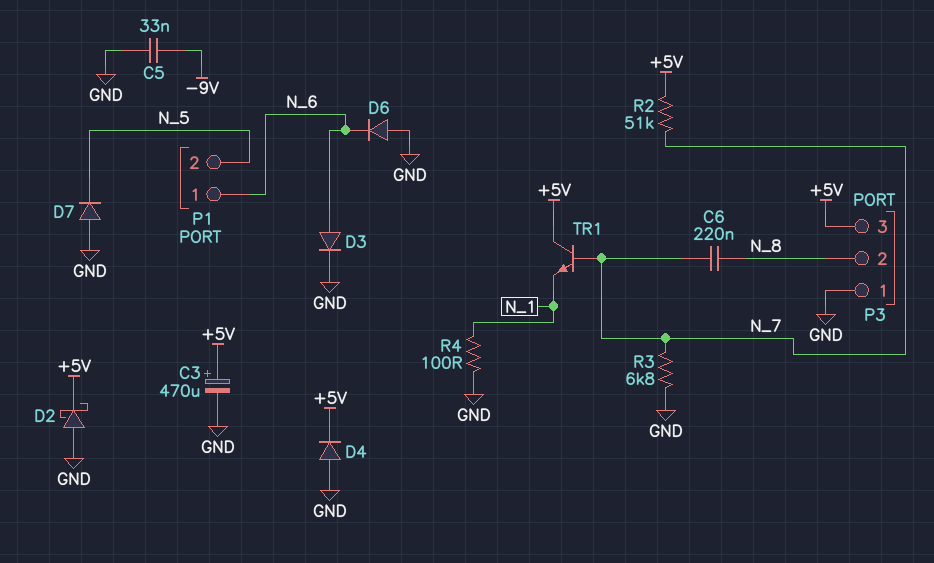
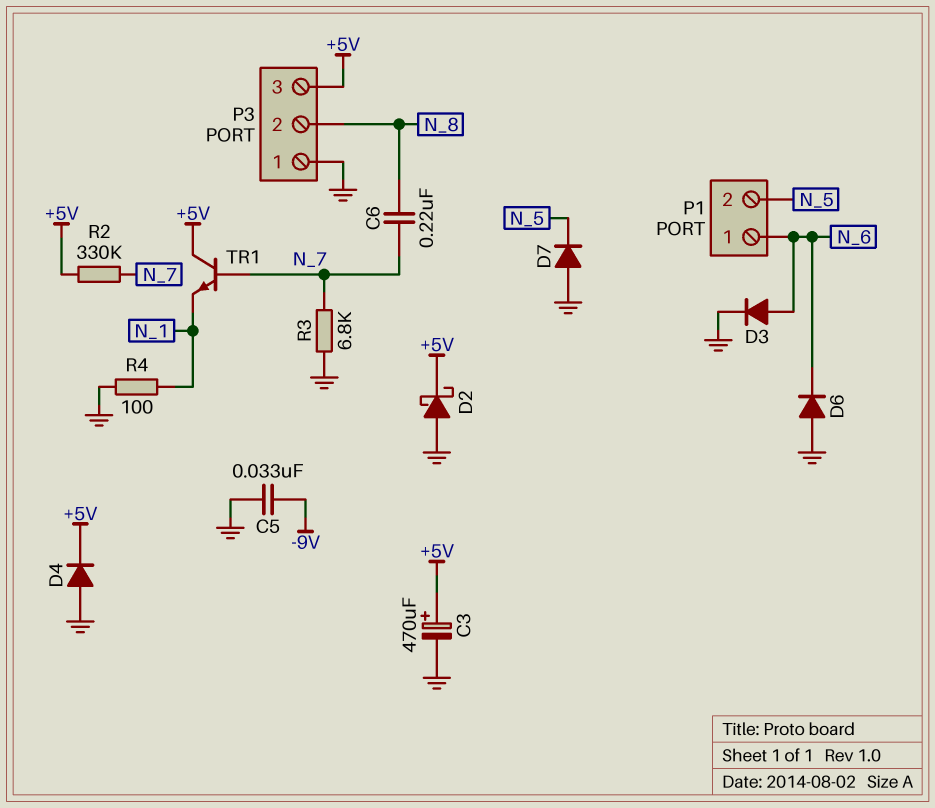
R2: 51k (+5V, N_7) -> 330k (+5V, N_7)

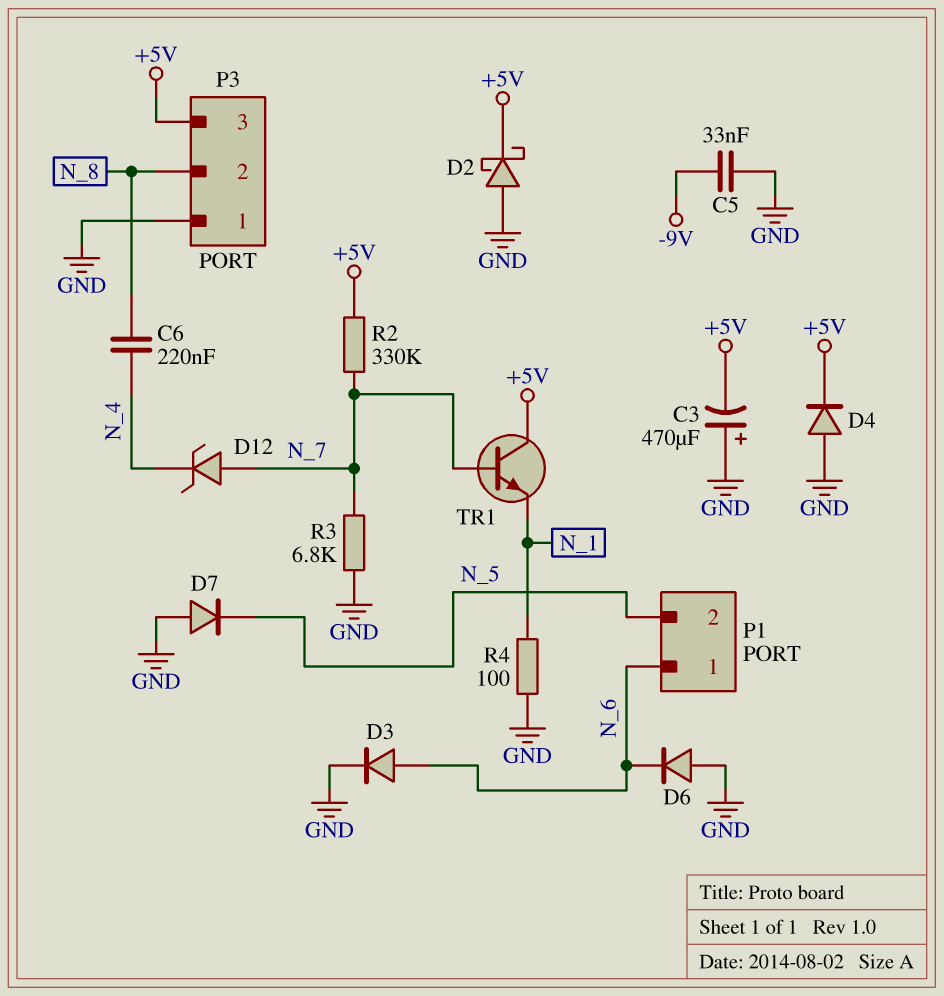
C3: 470uF (plus +5V, minus GND) -> 470uF (plus GND, minus +5V)
C6: 220nF (N_7, N_8) -> 220nF (N_4, N_8)
D12: none -> zener (A N_7, K N_4)

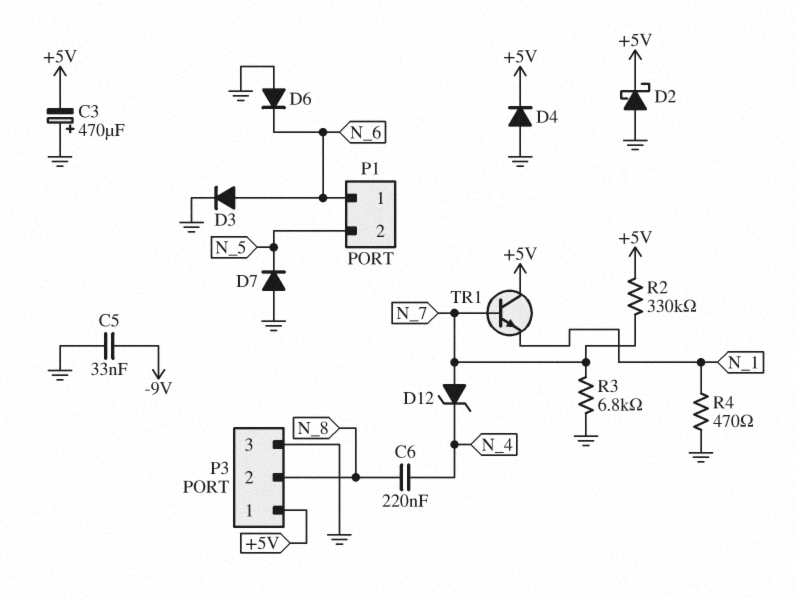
P3 pin 1: GND -> +5V
P3 pin 3: +5V -> GND
R4: 100 (GND, N_1) -> 470 (GND, N_1)

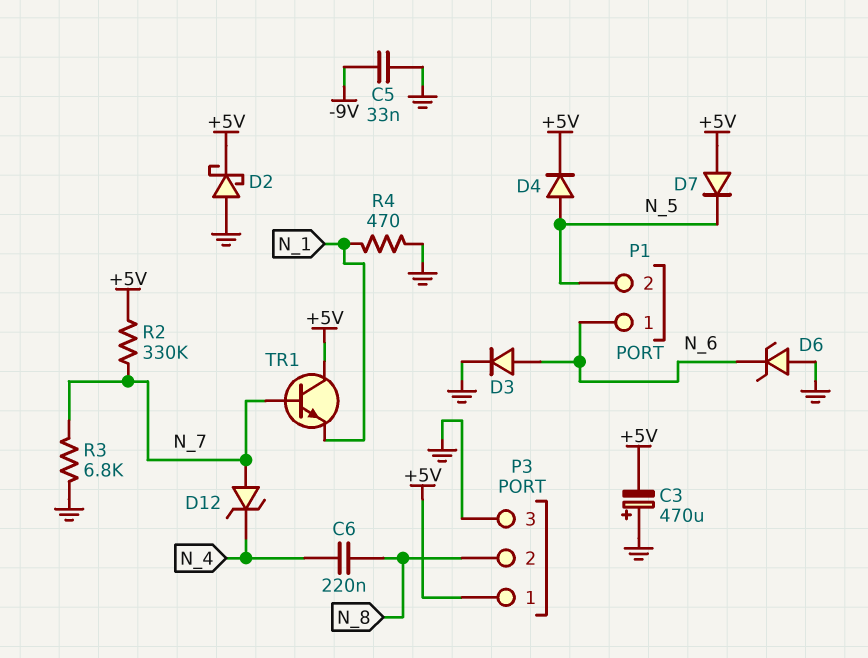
D4: diode (A GND, K +5V) -> diode (A N_5, K +5V)
D6: diode (A GND, K N_6) -> zener (A GND, K N_6)
D7: diode (A GND, K N_5) -> diode (A +5V, K N_5)

